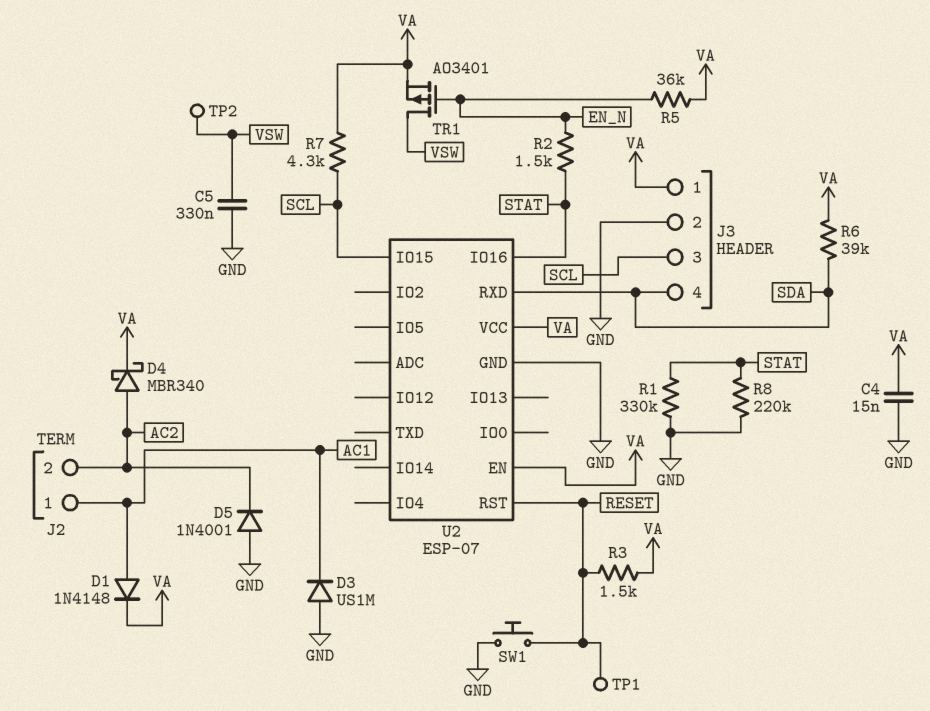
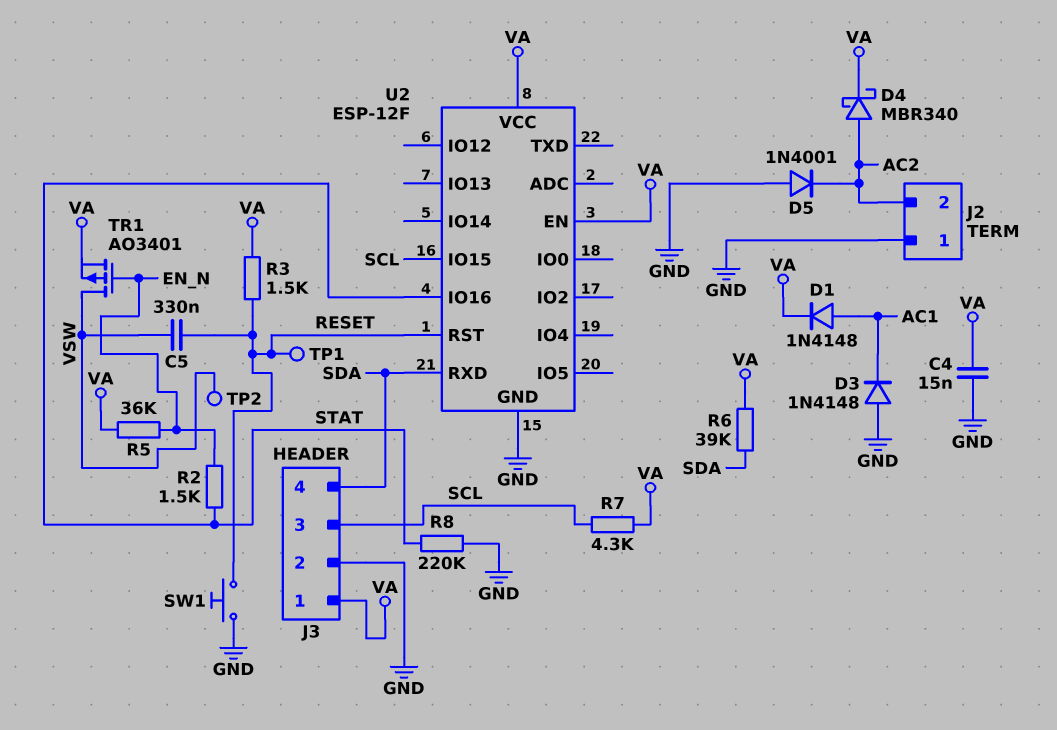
C5: 330nF (GND, VSW) -> 330nF (RESET, VSW)
D3: diode US1M (A GND, K AC1) -> diode 1N4148 (A GND, K AC1)
J2 pin 1: AC1 -> GND
R1: 330k (GND, STAT) -> none
U2: ESP-07 -> ESP-12F

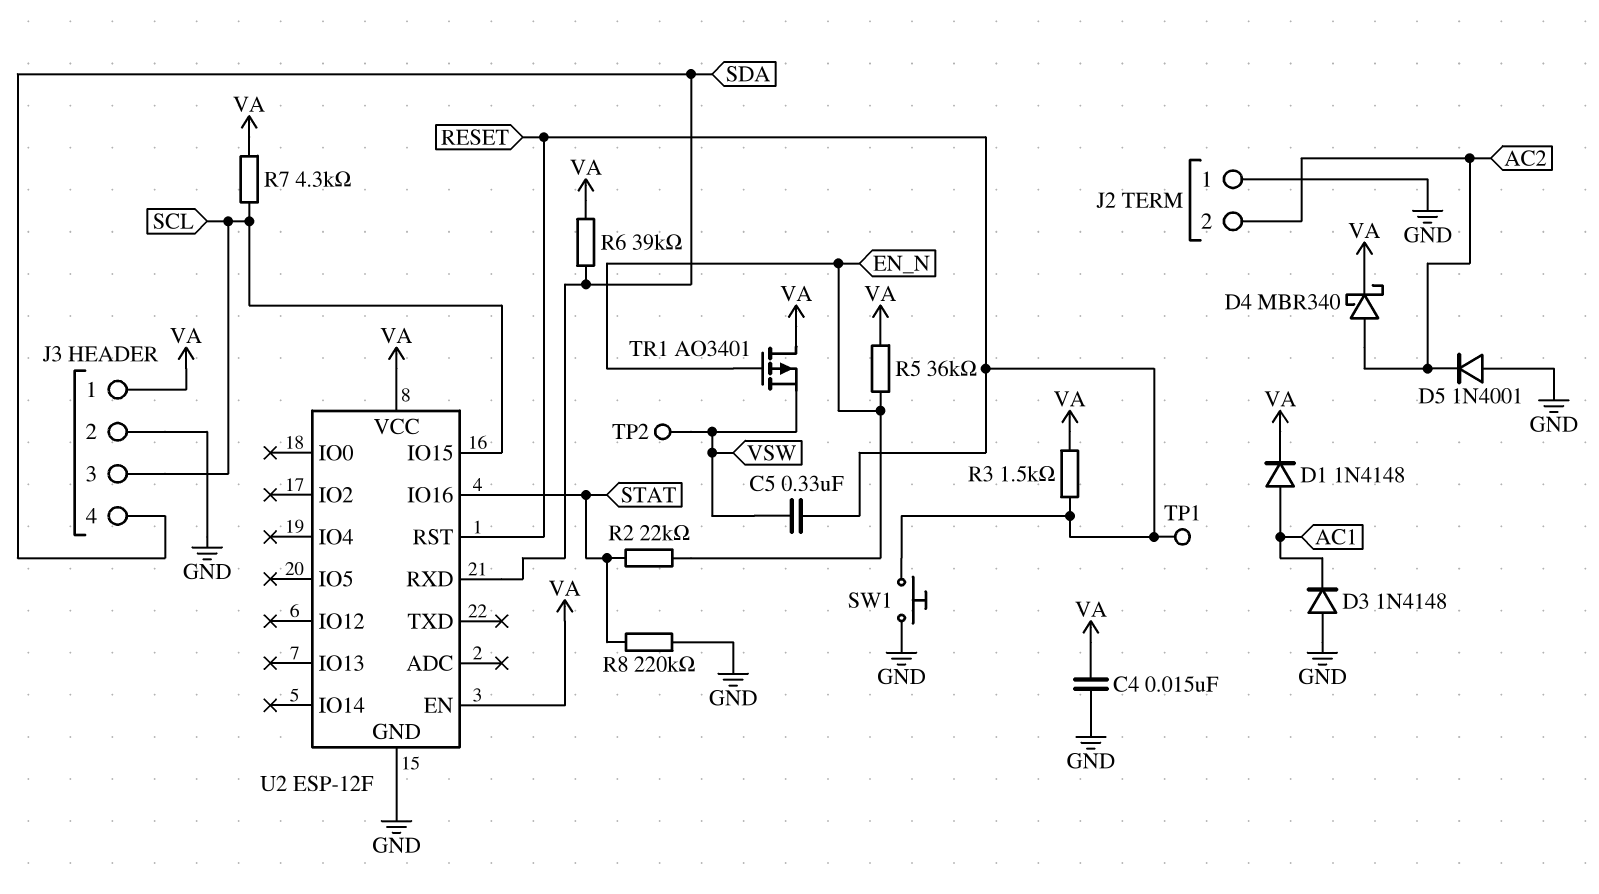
R2: 1.5k (EN_N, STAT) -> 22k (EN_N, STAT)
TR1: PMOS AO3401 (G EN_N, D VSW, S VA) -> PMOS AO3401 (G EN_N, D VA, S VSW)

